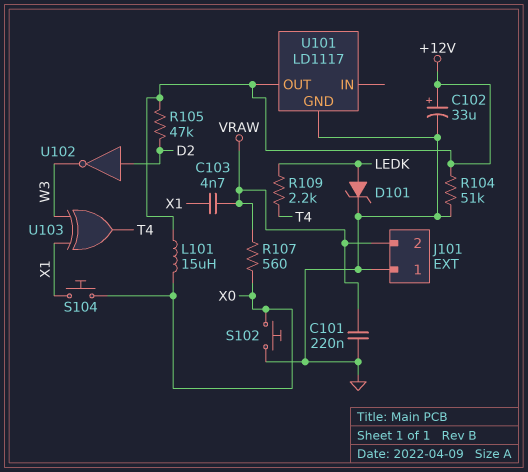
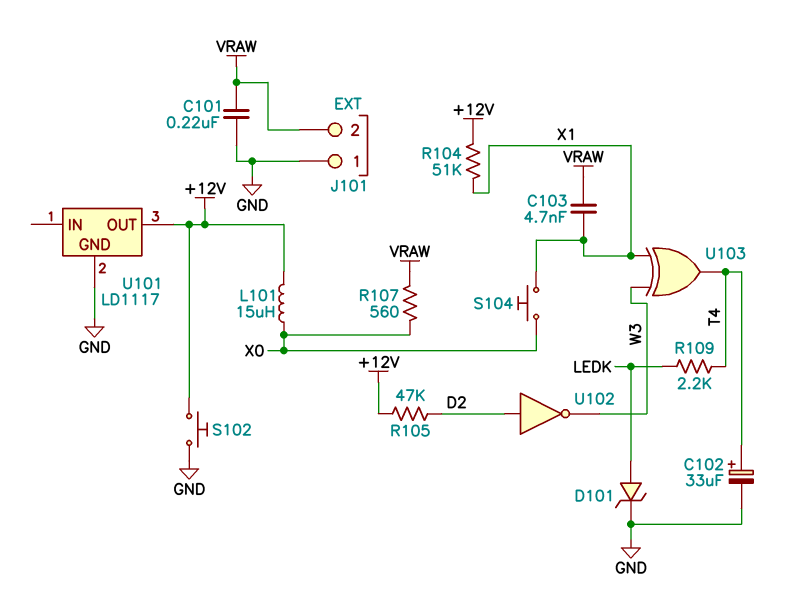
C102: 33uF (plus +12V, minus GND) -> 33uF (plus T4, minus GND)
R104: 51k (+12V, GND) -> 51k (+12V, X1)
S102: button (GND, X0) -> button (+12V, GND)

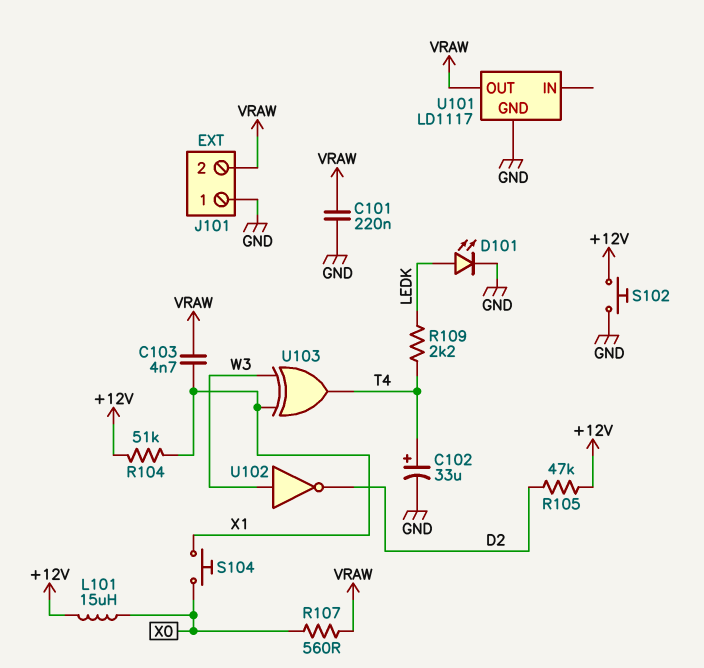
D101: zener (A LEDK, K GND) -> LED (A LEDK, K GND)
U101 pin OUT: +12V -> VRAW
U102: NOT (in D2, out W3) -> NOT (in W3, out D2)

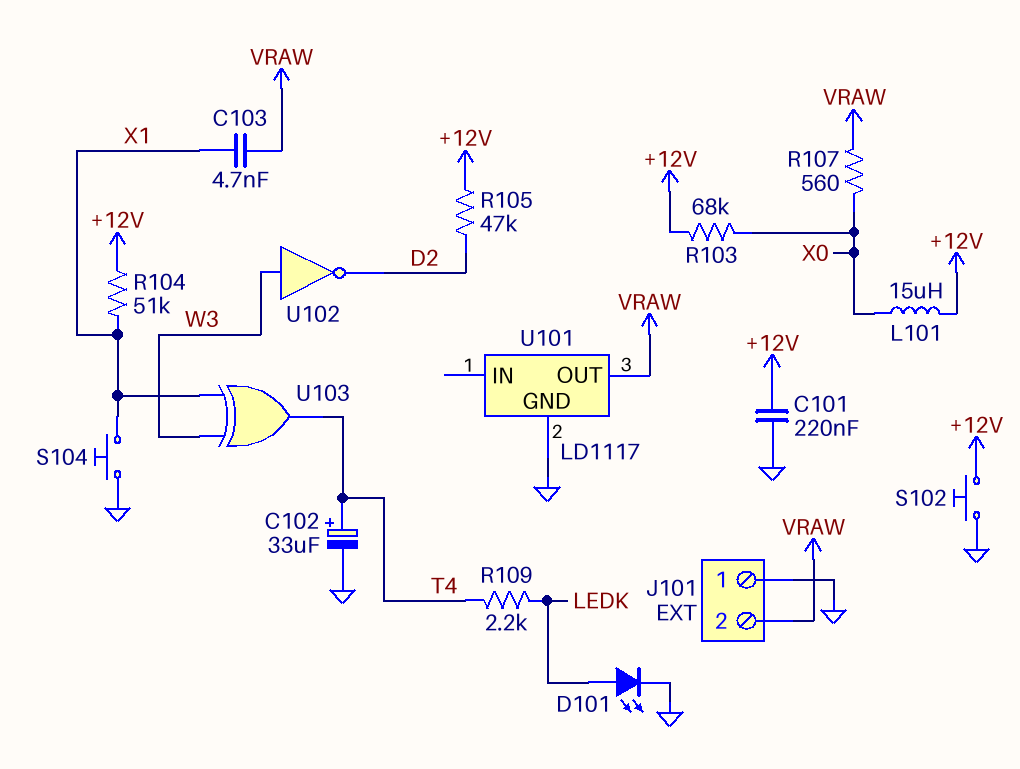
C101: 220nF (GND, VRAW) -> 220nF (+12V, GND)
R103: none -> 68k (+12V, X0)
S104: button (X0, X1) -> button (GND, X1)

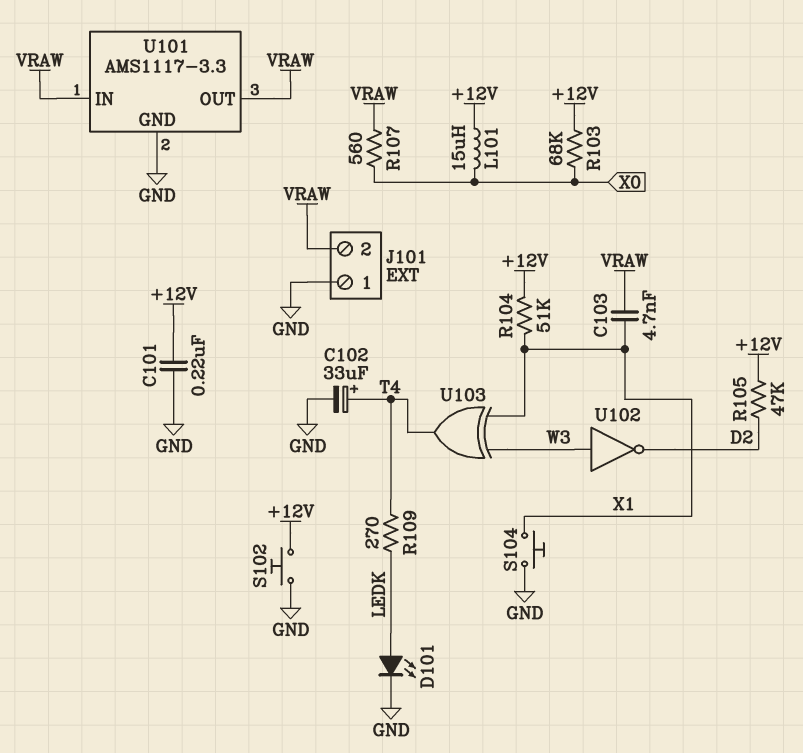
R109: 2.2k (LEDK, T4) -> 270 (LEDK, T4)
U101: LD1117 -> AMS1117-3.3
U101 pin IN: none -> VRAW

